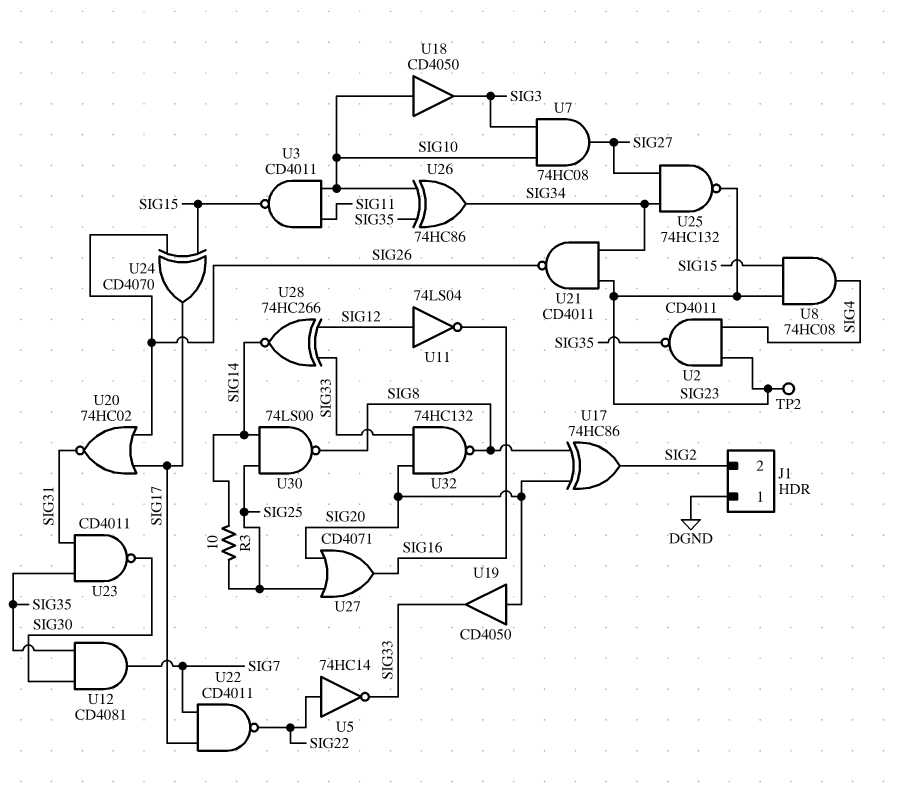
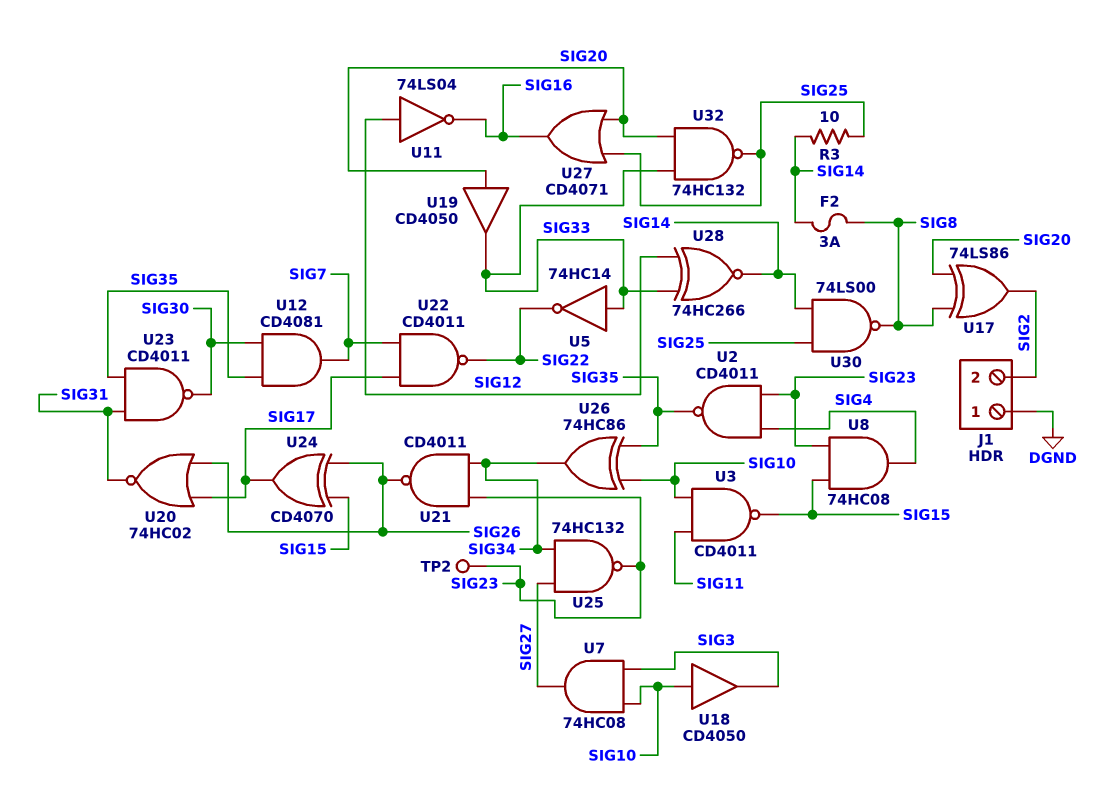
F2: none -> 3A (SIG8, SIG14)
U5: NOT 74HC14 (in SIG22, out SIG33) -> NOT 74HC14 (in SIG33, out SIG22)
U17: XOR 74HC86 (in SIG8, in SIG20, out SIG2) -> XOR 74LS86 (in SIG8, in SIG20, out SIG2)
U32: NAND 74HC132 (in SIG20, in SIG33, out SIG8) -> NAND 74HC132 (in SIG20, in SIG33, out SIG25)

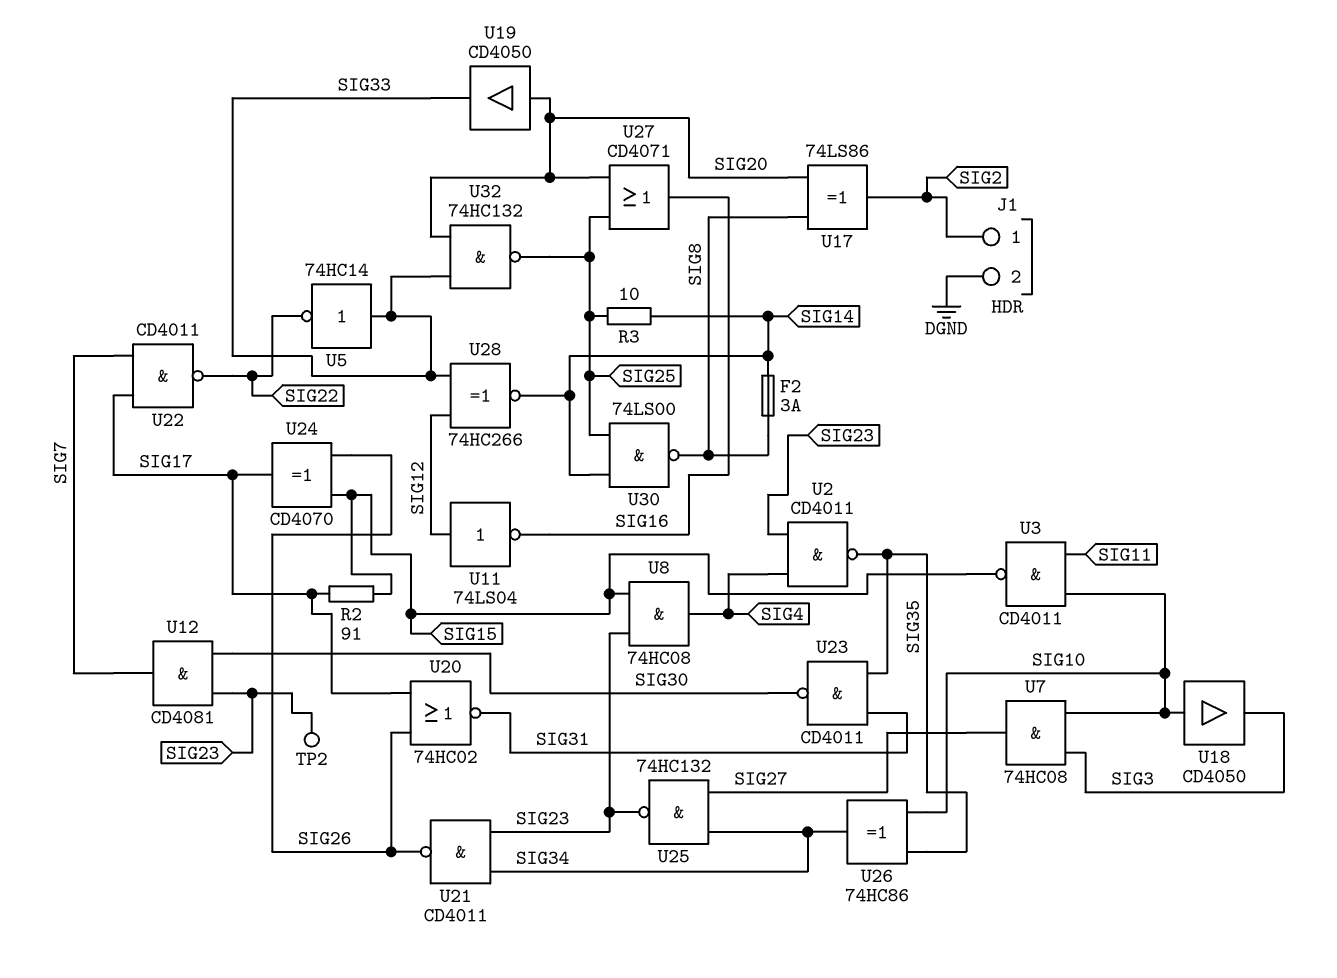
J1 pin 1: DGND -> SIG2
J1 pin 2: SIG2 -> DGND
R2: none -> 91 (SIG15, SIG17)
U12: AND CD4081 (in SIG30, in SIG35, out SIG7) -> AND CD4081 (in SIG23, in SIG30, out SIG7)

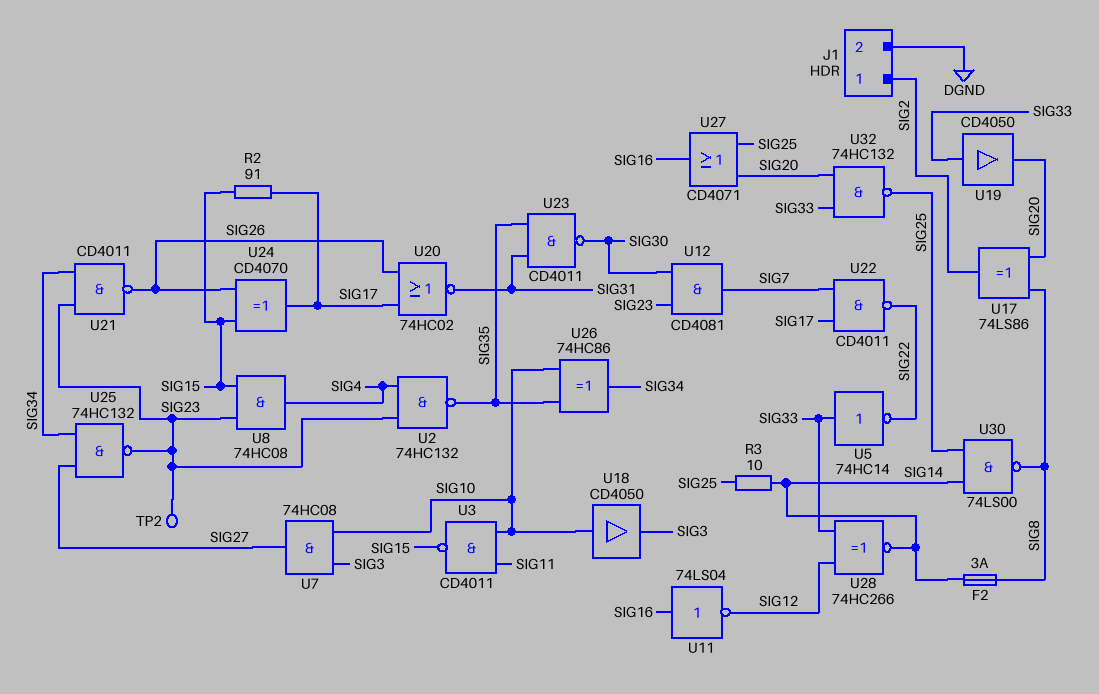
U2: NAND CD4011 (in SIG4, in SIG23, out SIG35) -> NAND 74HC132 (in SIG4, in SIG23, out SIG35)
U11: NOT 74LS04 (in SIG12, out SIG16) -> NOT 74LS04 (in SIG16, out SIG12)
U19: buffer CD4050 (in SIG20, out SIG33) -> buffer CD4050 (in SIG33, out SIG20)

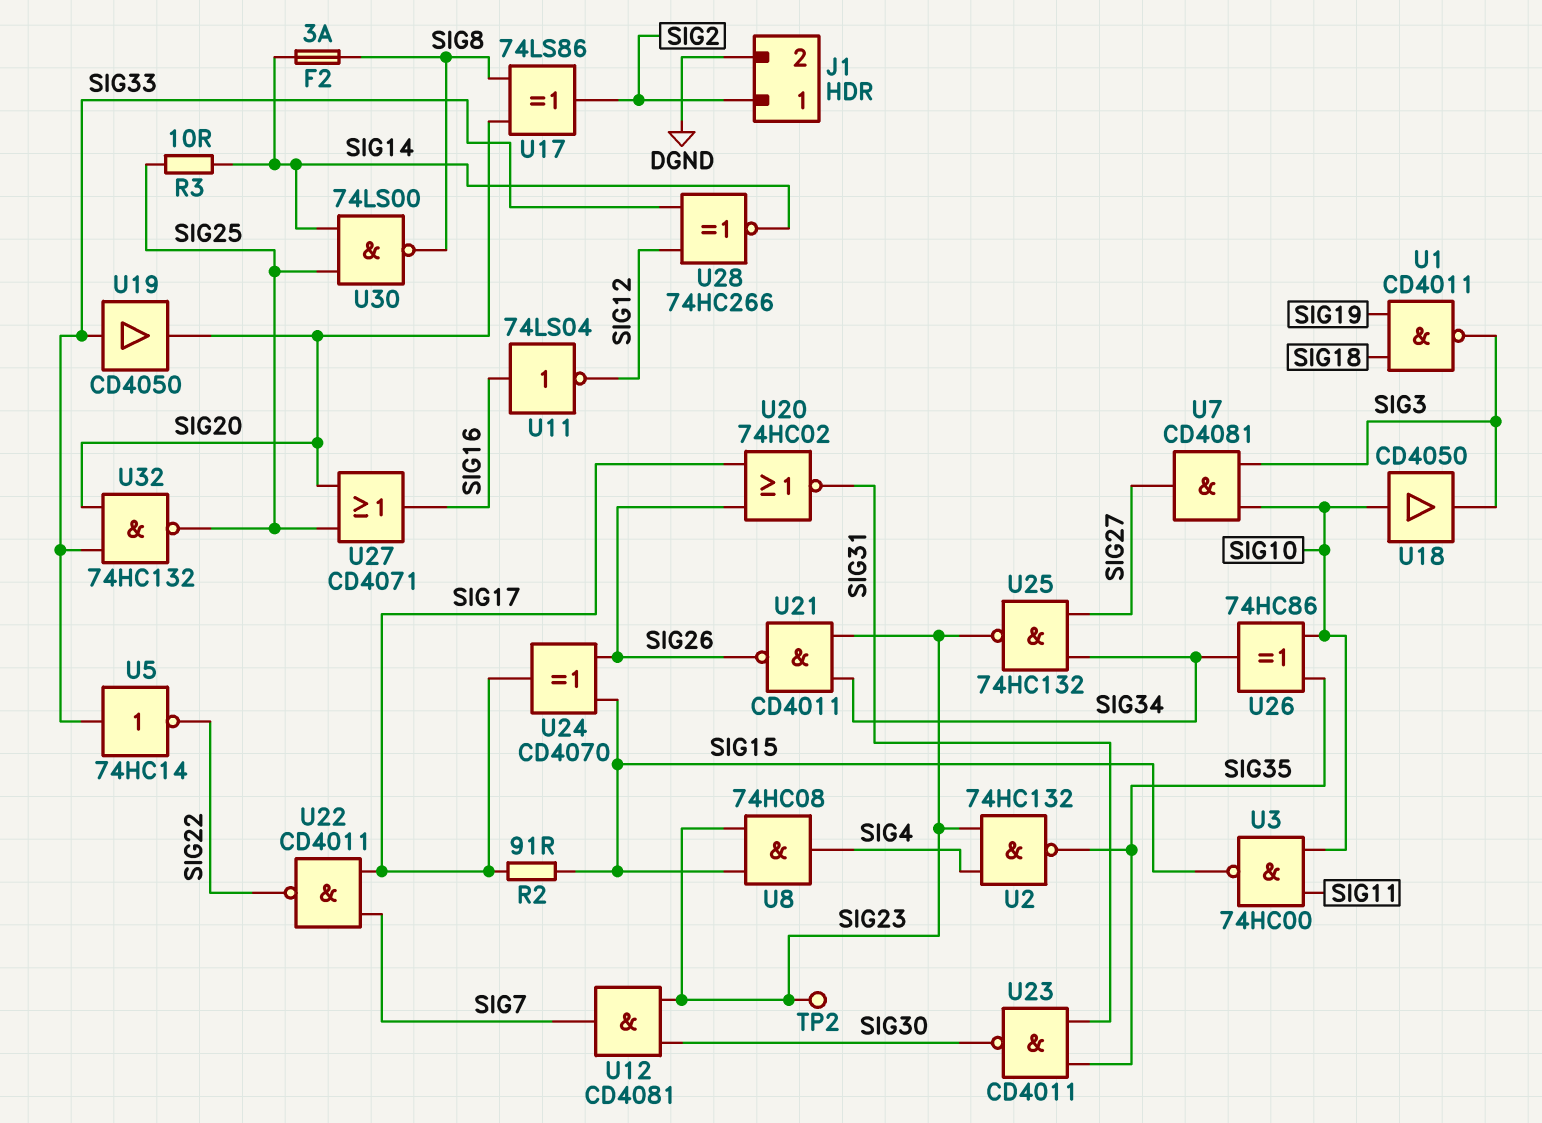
U1: none -> NAND CD4011 (in SIG18, in SIG19, out SIG3)
U3: NAND CD4011 (in SIG10, in SIG11, out SIG15) -> NAND 74HC00 (in SIG10, in SIG11, out SIG15)
U7: AND 74HC08 (in SIG3, in SIG10, out SIG27) -> AND CD4081 (in SIG3, in SIG10, out SIG27)

